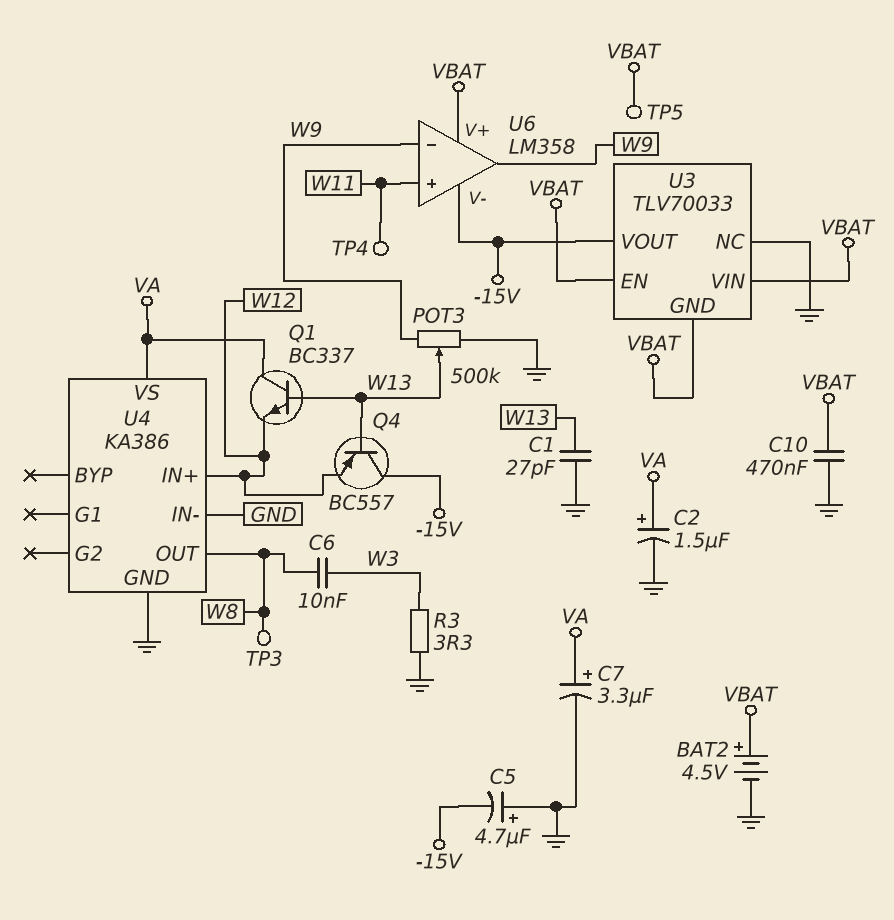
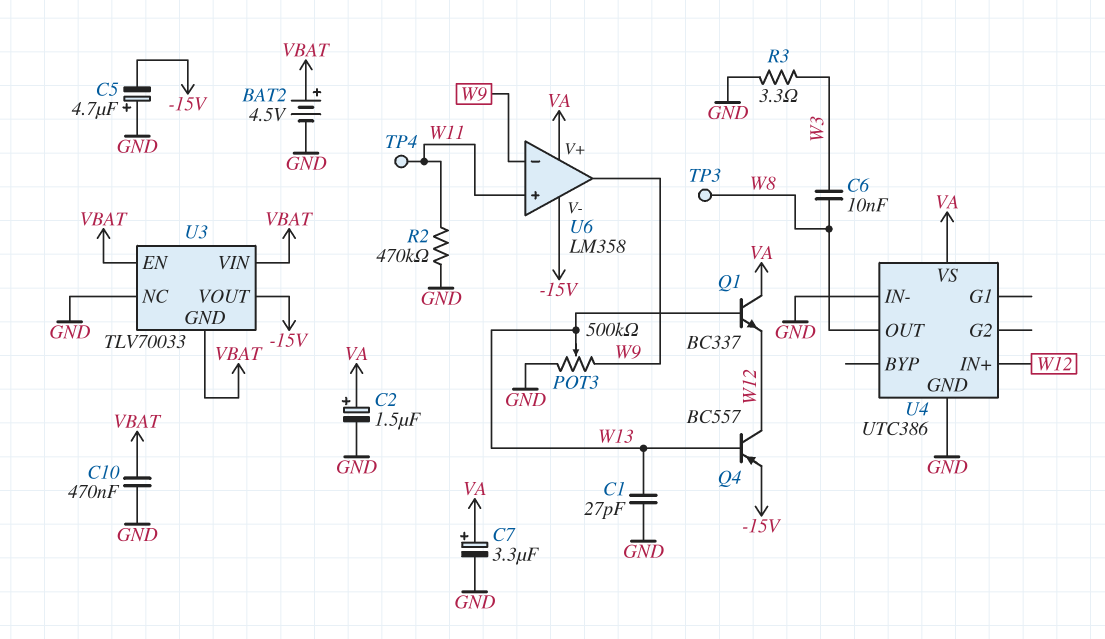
Q4: PNP BC557 (B W13, C -15V, E W12) -> PNP BC557 (B W13, C W12, E -15V)
R2: none -> 470k (GND, W11)
TP5: test point (VBAT) -> none
U4: KA386 -> UTC386
U6 pin V+: VBAT -> VA

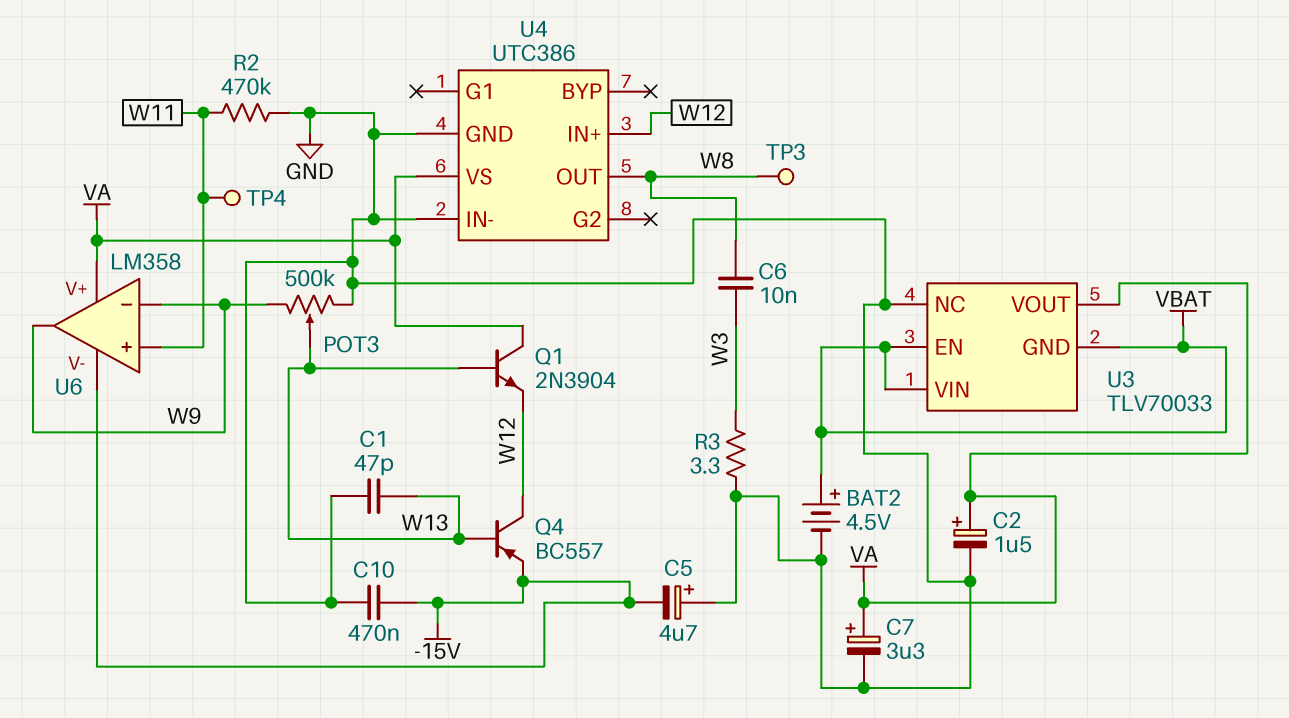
C1: 27pF (GND, W13) -> 47pF (GND, W13)
C10: 470nF (GND, VBAT) -> 470nF (-15V, GND)
Q1: NPN BC337 (B W13, C VA, E W12) -> NPN 2N3904 (B W13, C VA, E W12)
U3 pin VOUT: -15V -> VA

